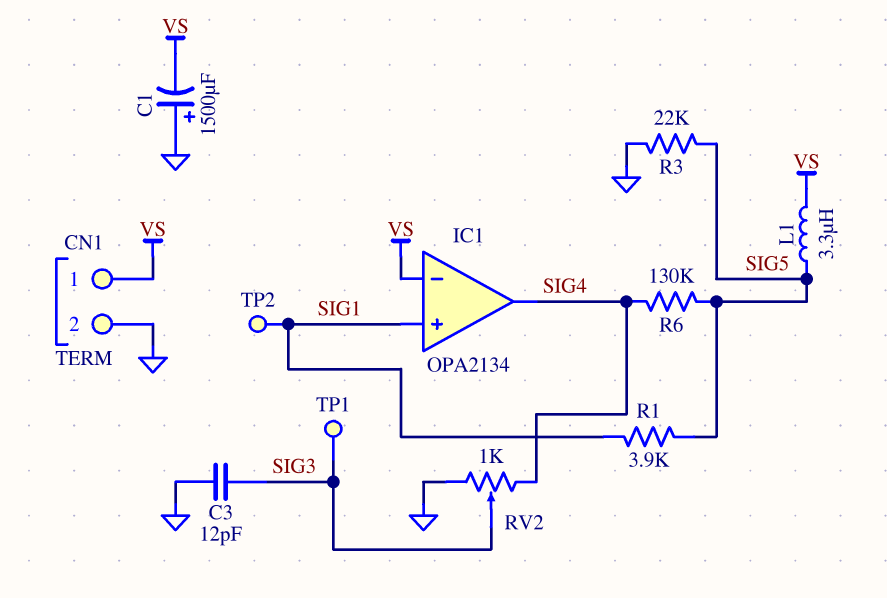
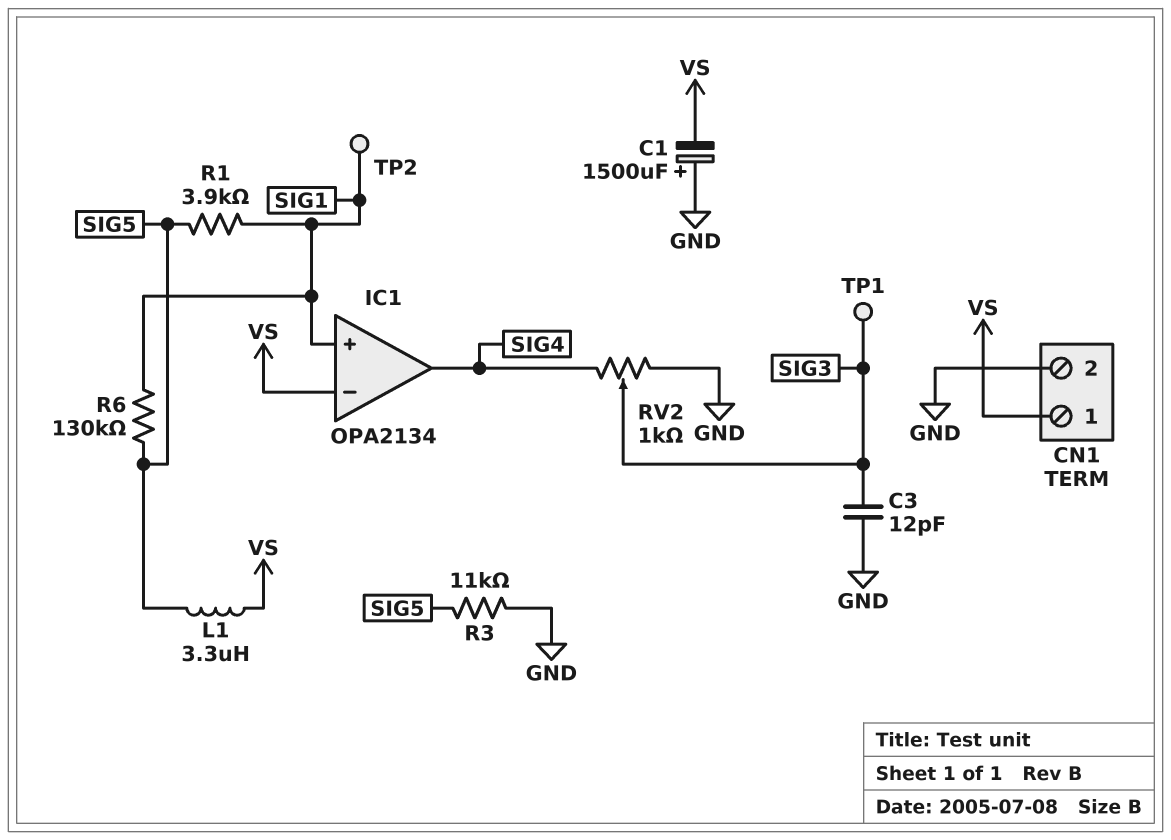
R3: 22k (GND, SIG5) -> 11k (GND, SIG5)
R6: 130k (SIG4, SIG5) -> 130k (SIG1, SIG5)

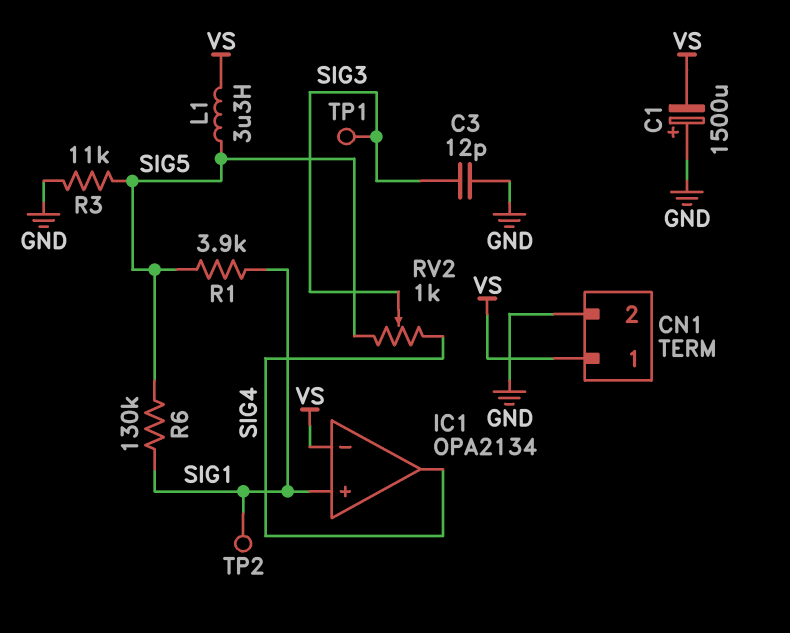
RV2: 1k (GND, SIG4, wiper SIG3) -> 1k (SIG4, SIG5, wiper SIG3)

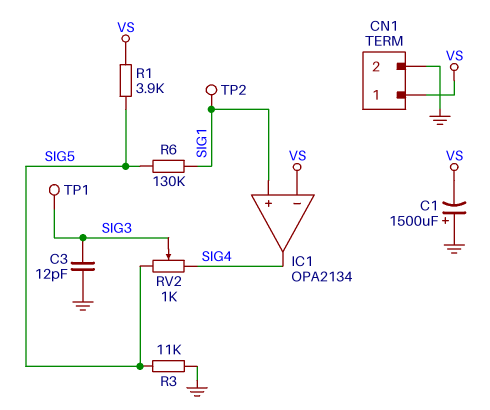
L1: 3.3uH (SIG5, VS) -> none
R1: 3.9k (SIG1, SIG5) -> 3.9k (SIG5, VS)

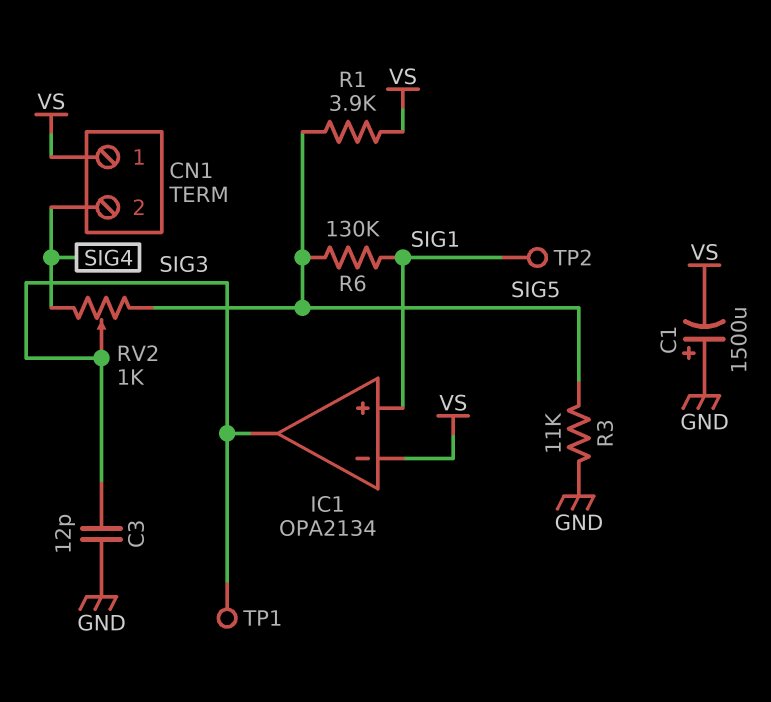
CN1 pin 2: GND -> SIG4
IC1 pin out: SIG4 -> SIG3

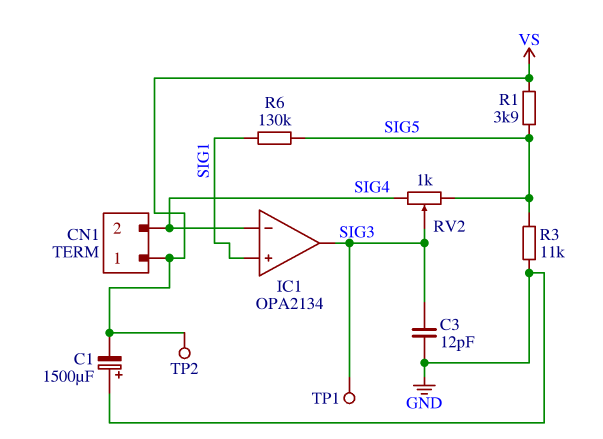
IC1 pin in-: VS -> SIG4
TP2: test point (SIG1) -> test point (VS)

